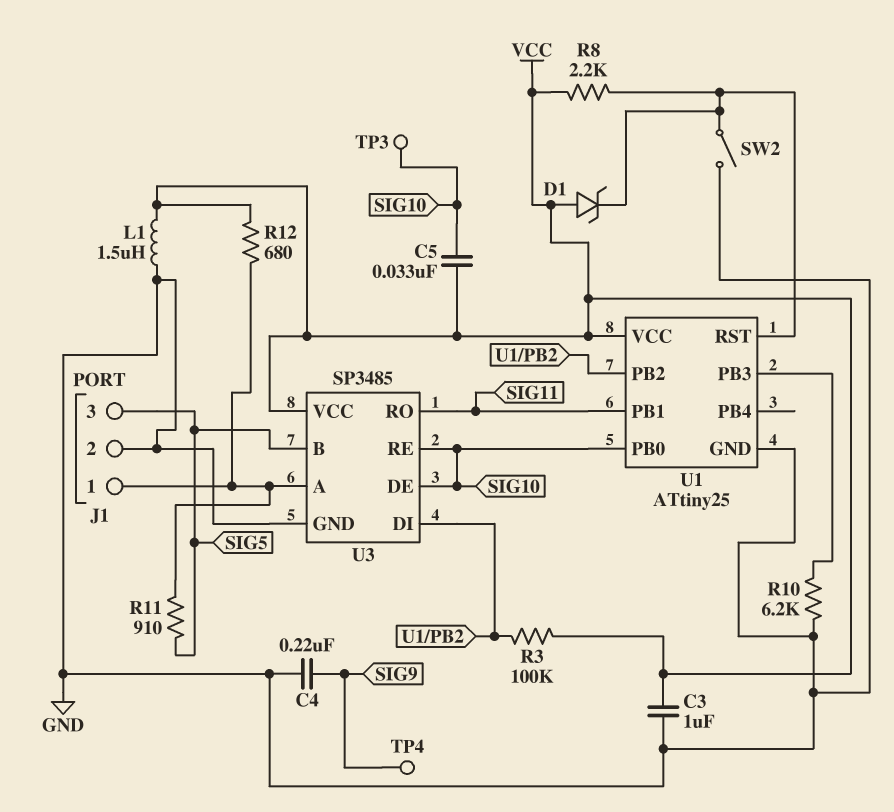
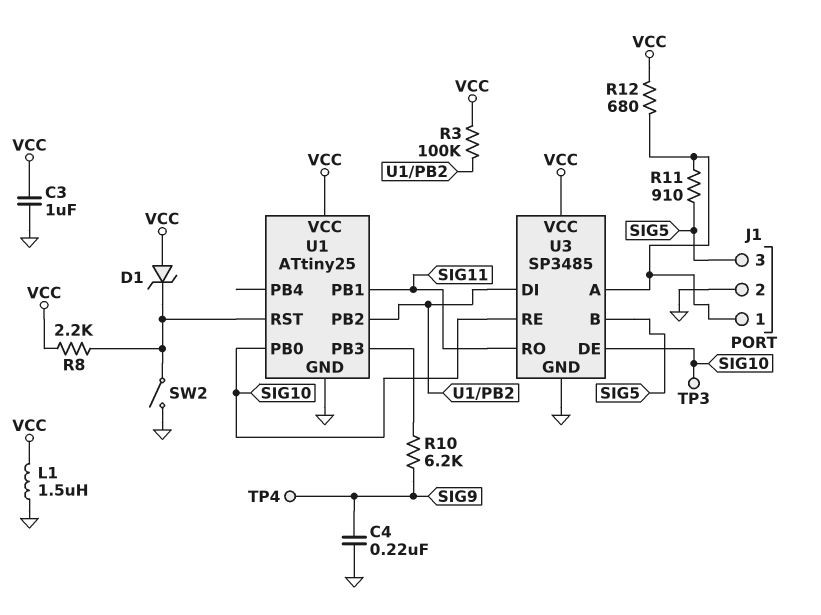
C5: 33nF (SIG10, VCC) -> none
R10: 6.2k (GND, U1/PB3) -> 6.2k (SIG9, U1/PB3)

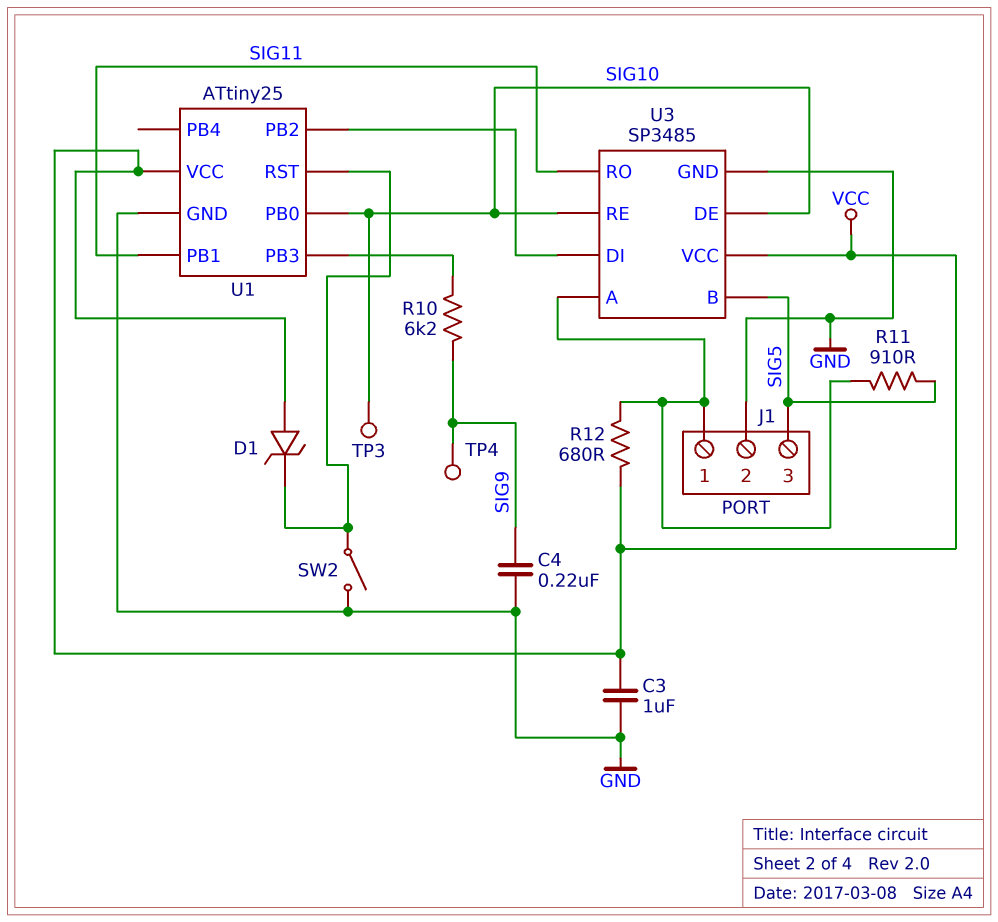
L1: 1.5uH (GND, VCC) -> none
R3: 100k (U1/PB2, VCC) -> none
R8: 2.2k (U1/RST, VCC) -> none

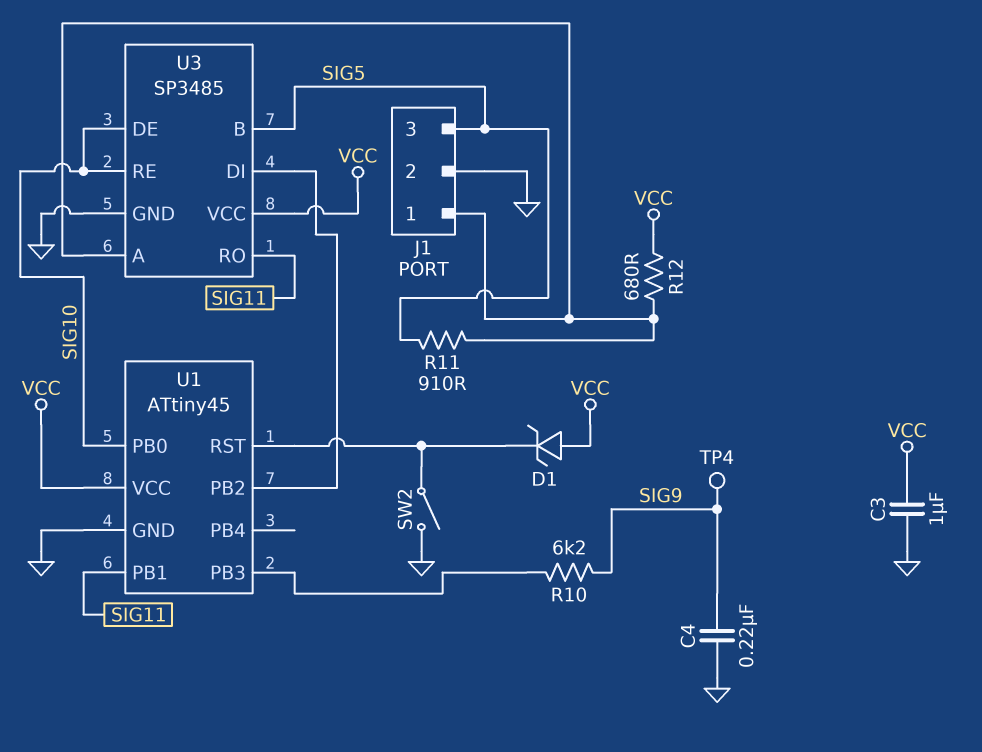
TP3: test point (SIG10) -> none
U1: ATtiny25 -> ATtiny45

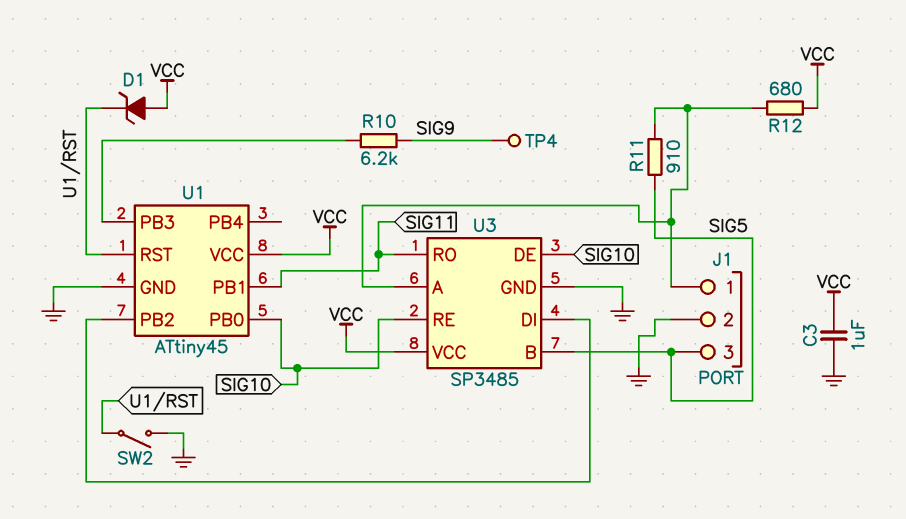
C4: 220nF (GND, SIG9) -> none

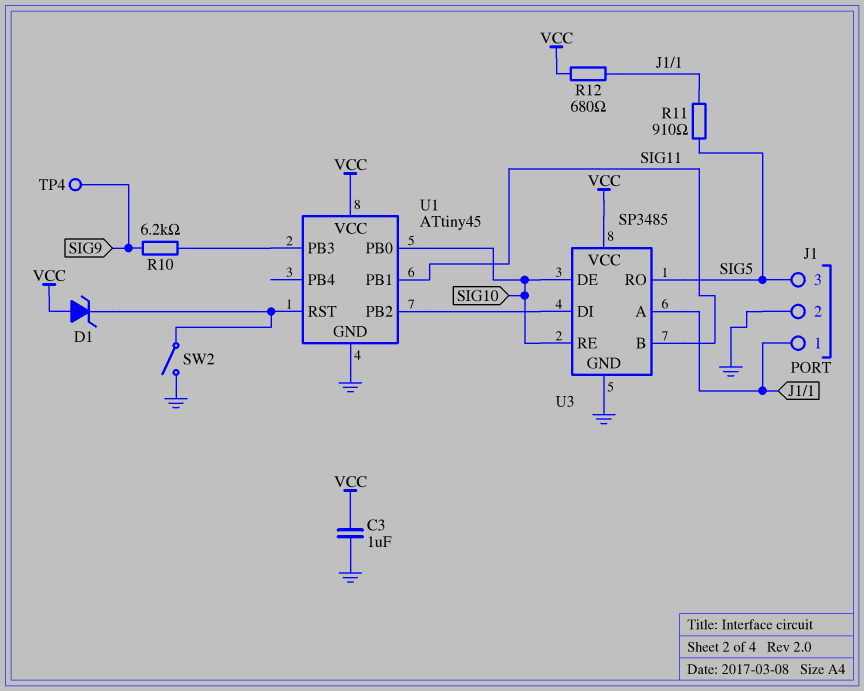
U3 pin B: SIG5 -> SIG11
U3 pin RO: SIG11 -> SIG5

